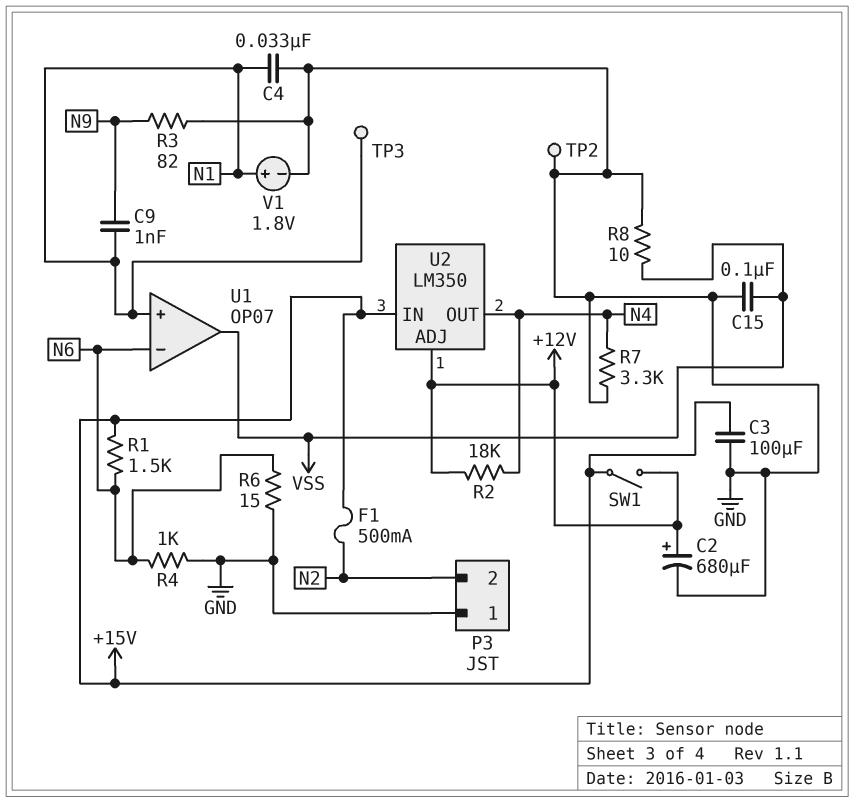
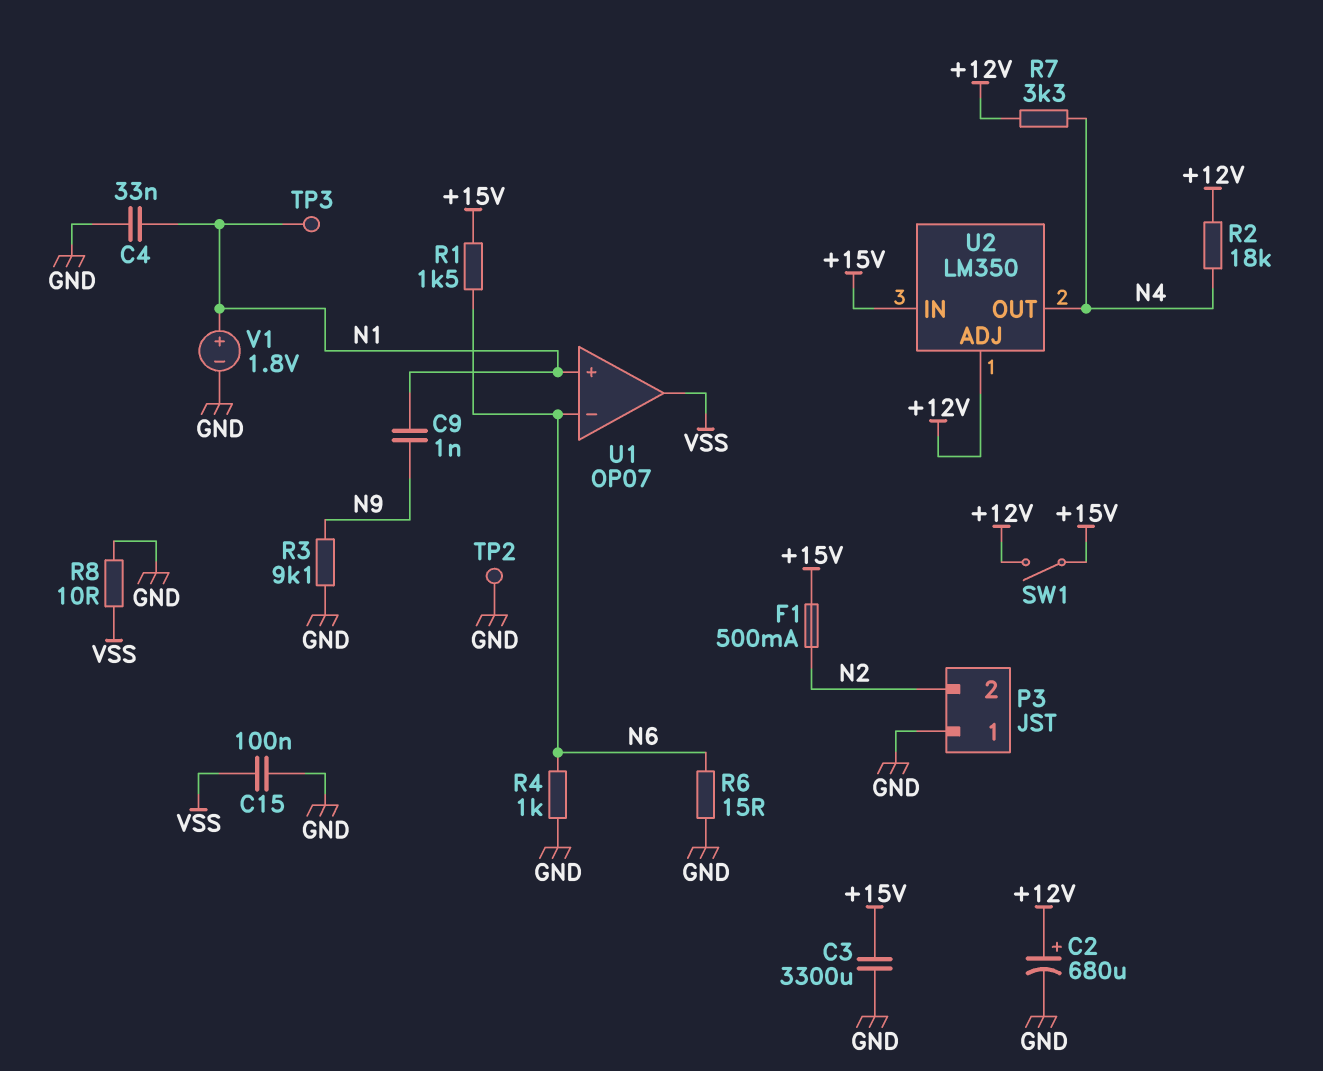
C3: 100uF (+15V, GND) -> 3300uF (+15V, GND)
R3: 82 (GND, N9) -> 9.1k (GND, N9)
R7: 3.3k (GND, N4) -> 3.3k (+12V, N4)

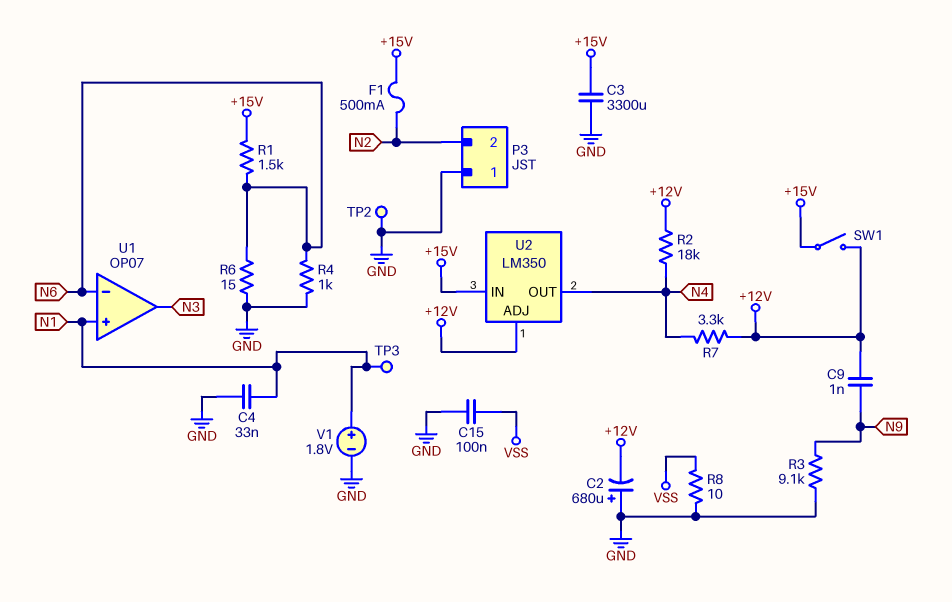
C2: 680uF (plus +12V, minus GND) -> 680uF (plus GND, minus +12V)
C9: 1nF (N1, N9) -> 1nF (+12V, N9)
U1 pin out: VSS -> N3

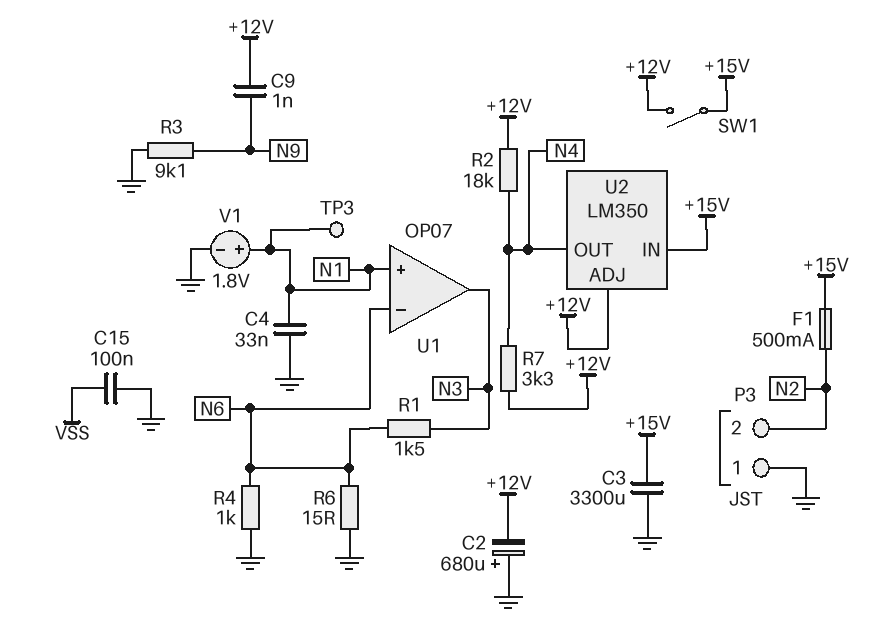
R1: 1.5k (+15V, N6) -> 1.5k (N3, N6)
R8: 10 (GND, VSS) -> none
TP2: test point (GND) -> none

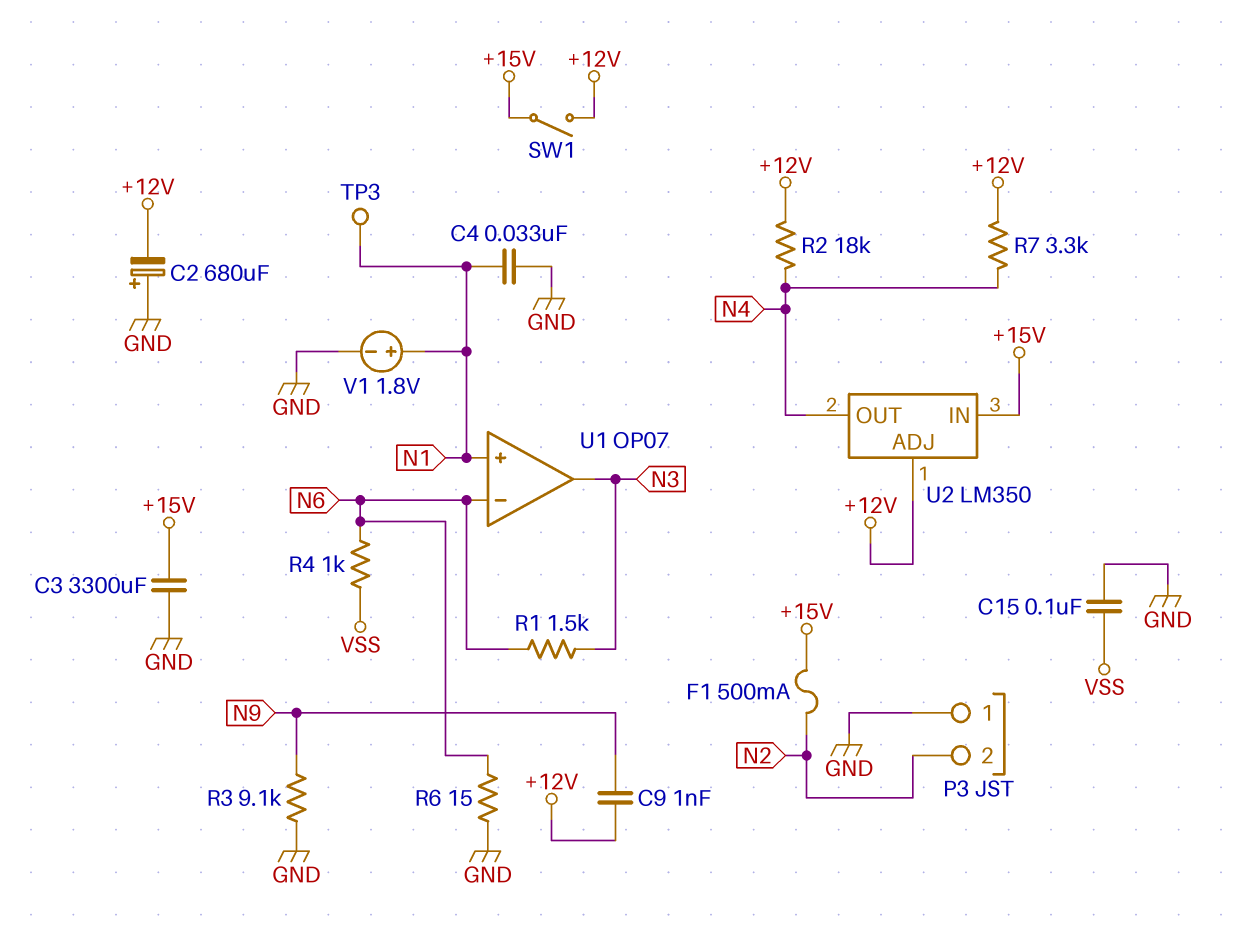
R4: 1k (GND, N6) -> 1k (N6, VSS)

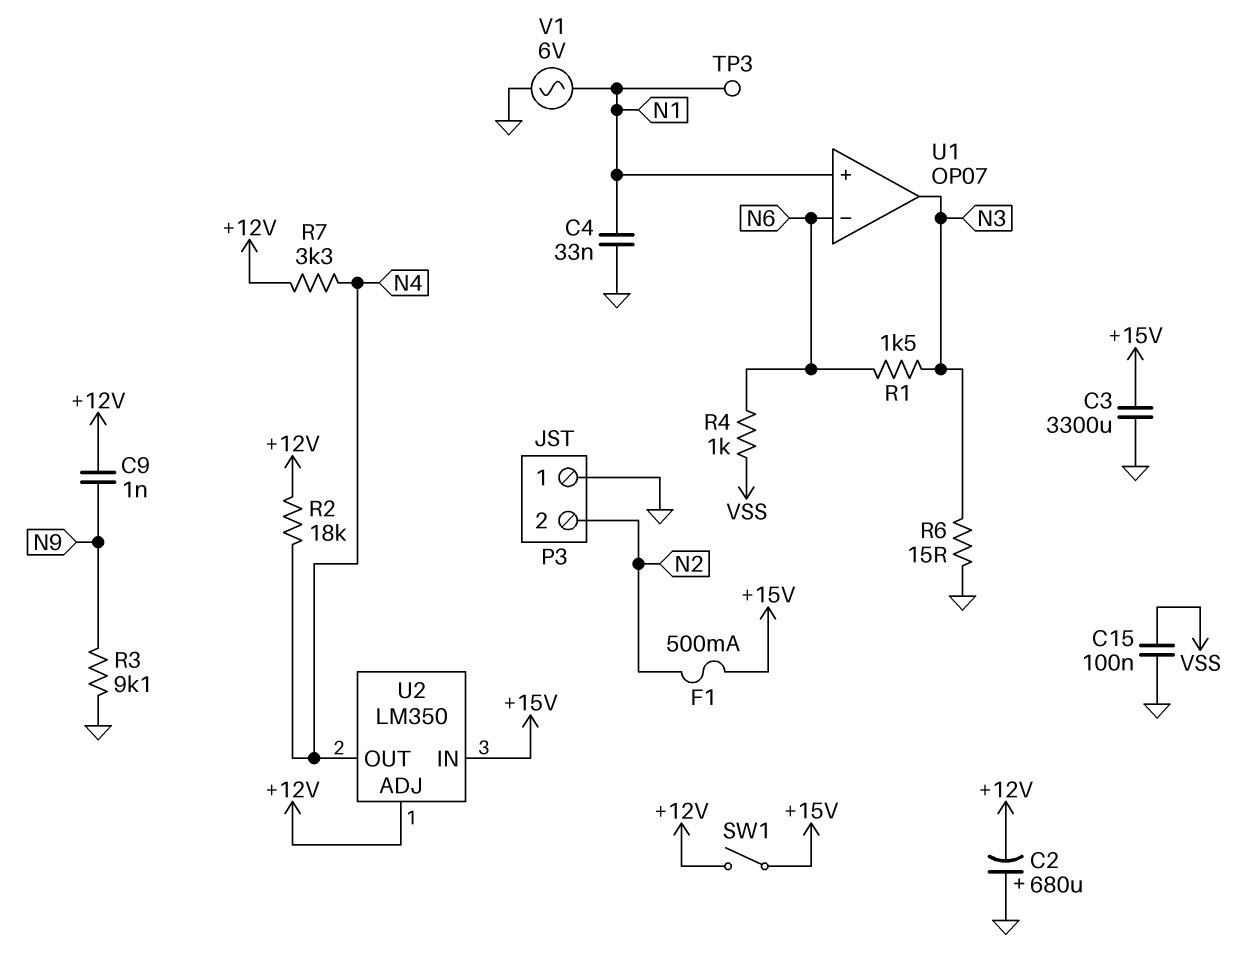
R6: 15 (GND, N6) -> 15 (GND, N3)
V1: 1.8V (plus N1, minus GND) -> AC 6V (GND, N1)

